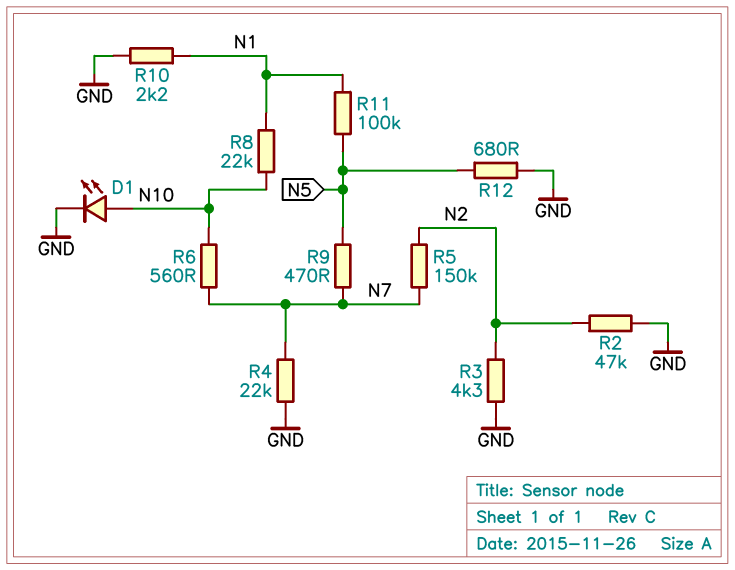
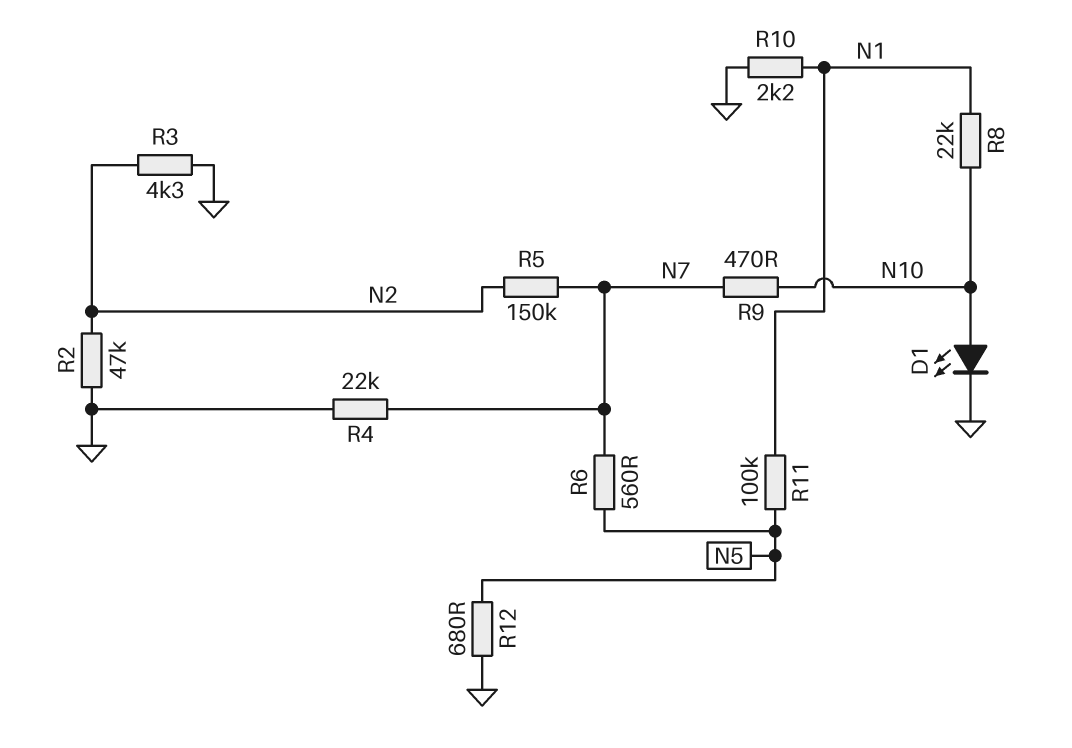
R6: 560 (N7, N10) -> 560 (N5, N7)
R9: 470 (N5, N7) -> 470 (N7, N10)

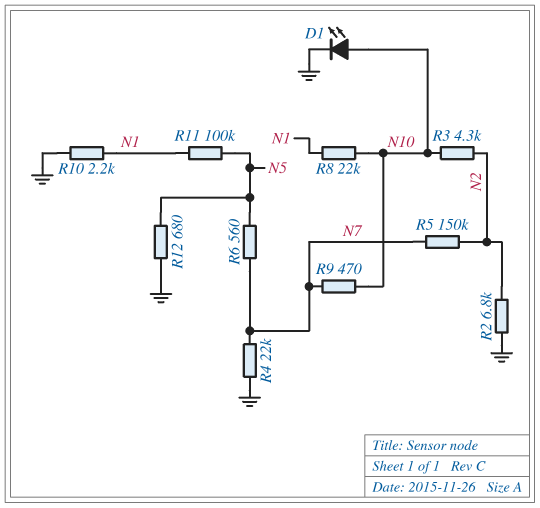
R2: 47k (GND, N2) -> 6.8k (GND, N2)
R3: 4.3k (GND, N2) -> 4.3k (N2, N10)

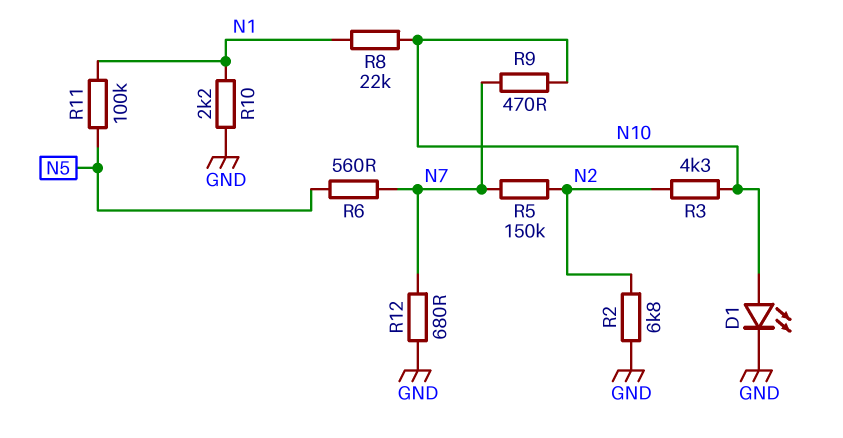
R4: 22k (GND, N7) -> none
R12: 680 (GND, N5) -> 680 (GND, N7)

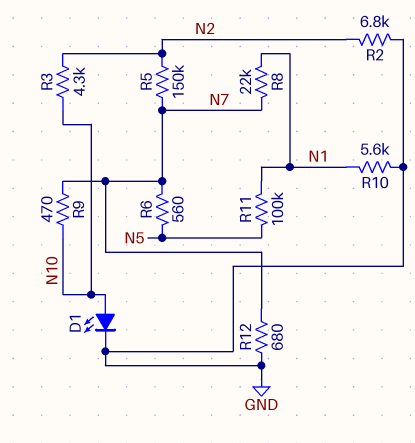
R8: 22k (N1, N10) -> 22k (N1, N7)
R10: 2.2k (GND, N1) -> 5.6k (GND, N1)

